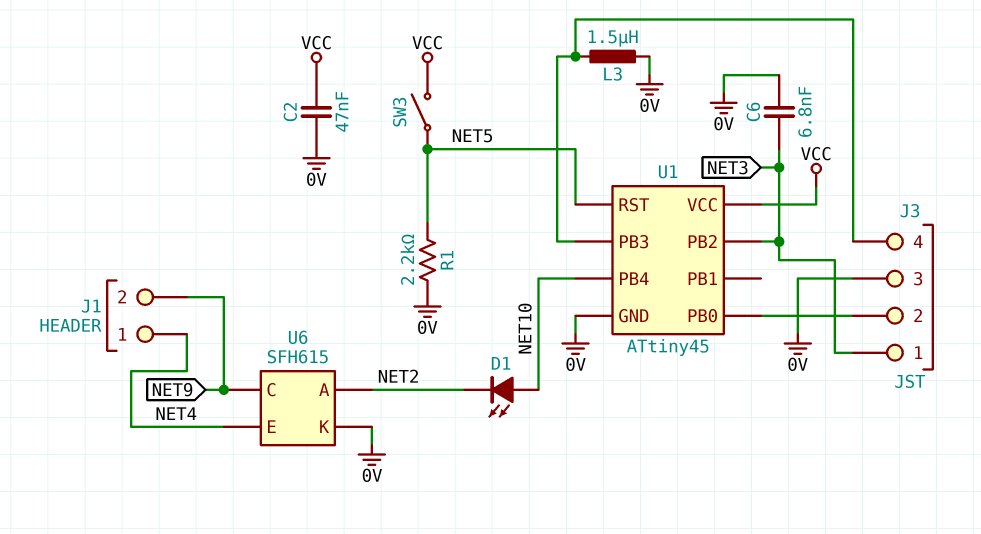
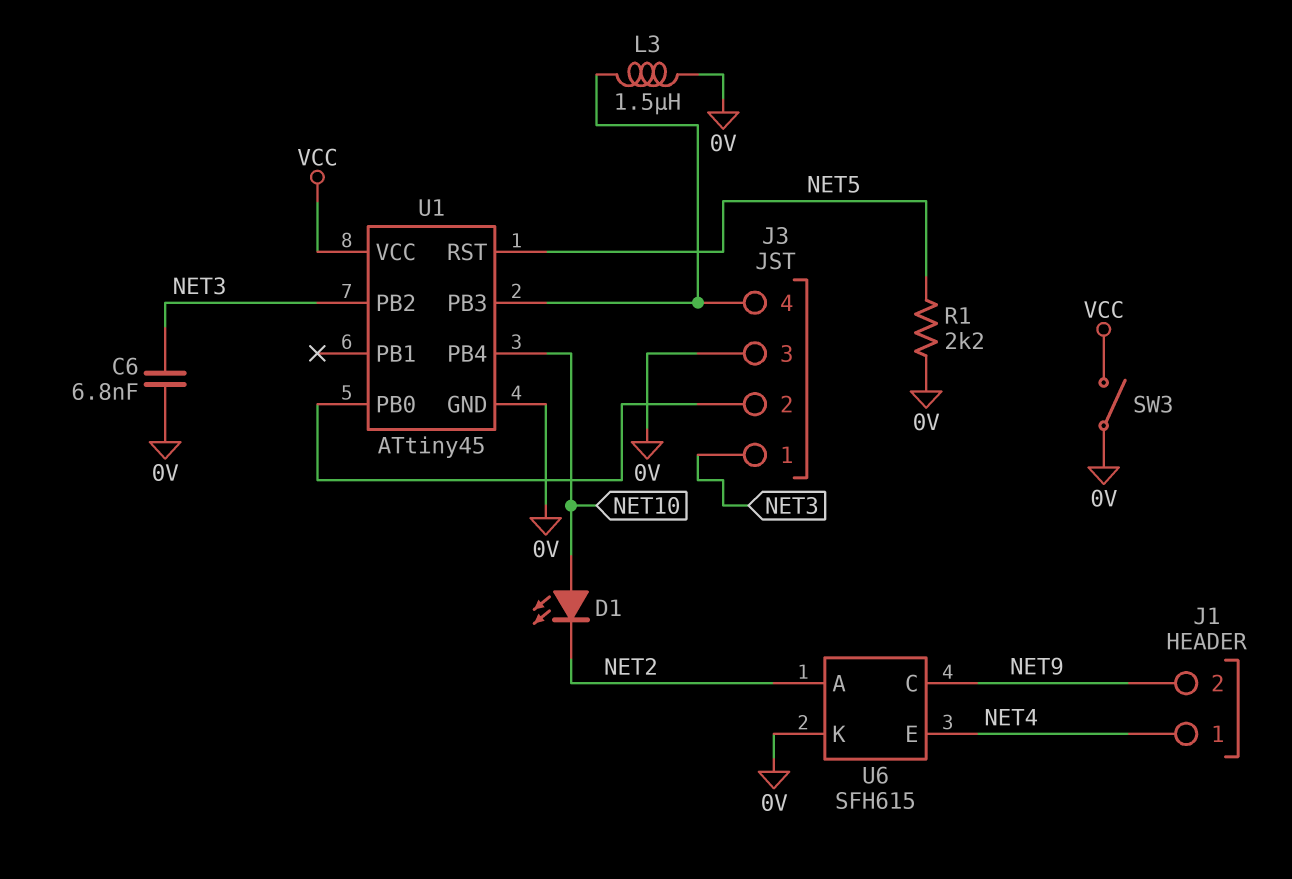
C2: 47nF (0V, VCC) -> none
SW3: switch (NET5, VCC) -> switch (0V, VCC)

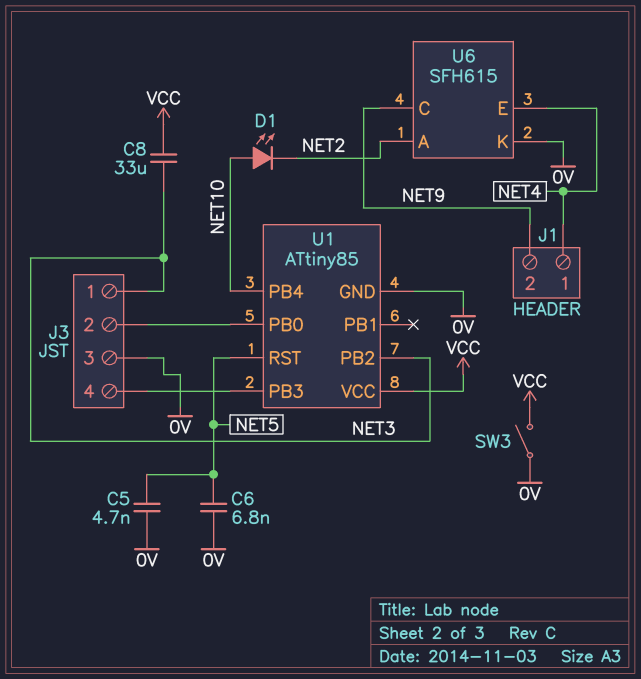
C5: none -> 4.7nF (0V, NET5)
C6: 6.8nF (0V, NET3) -> 6.8nF (0V, NET5)
C8: none -> 33uF (NET3, VCC)
L3: 1.5uH (0V, J3/4) -> none
R1: 2.2k (0V, NET5) -> none
U1: ATtiny45 -> ATtiny85

